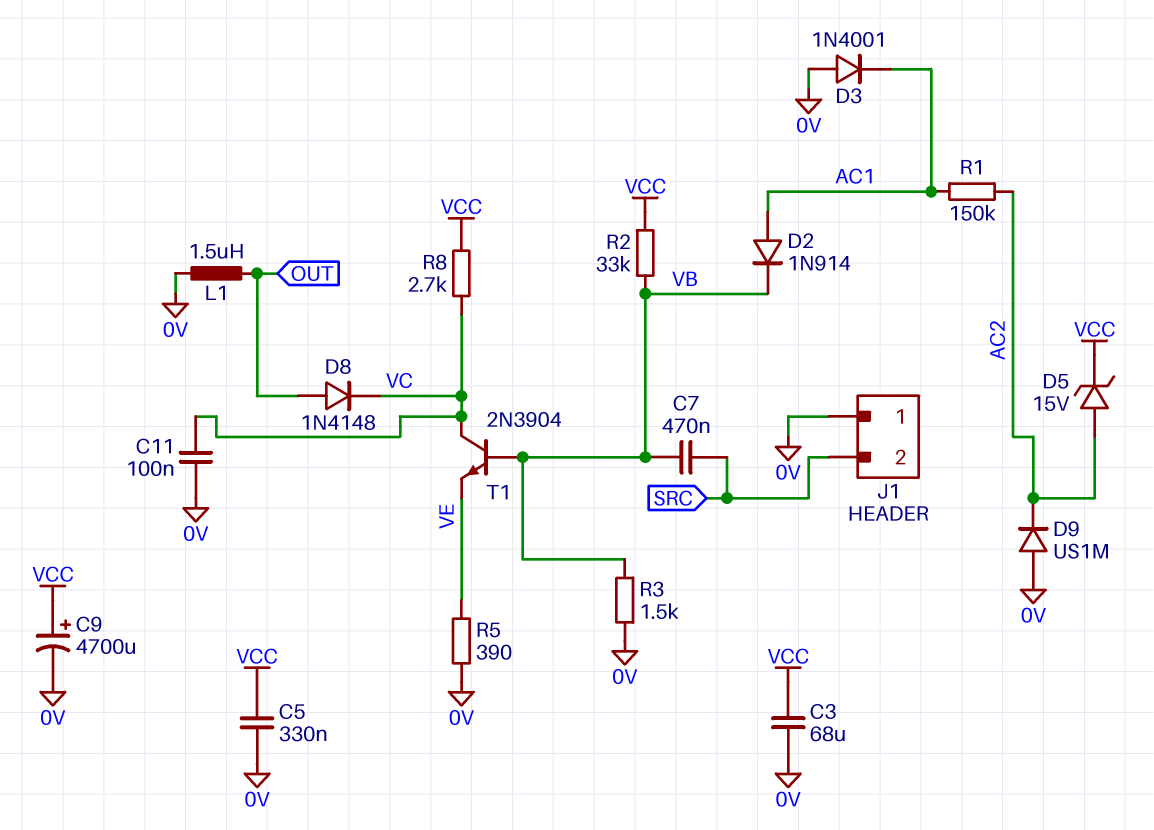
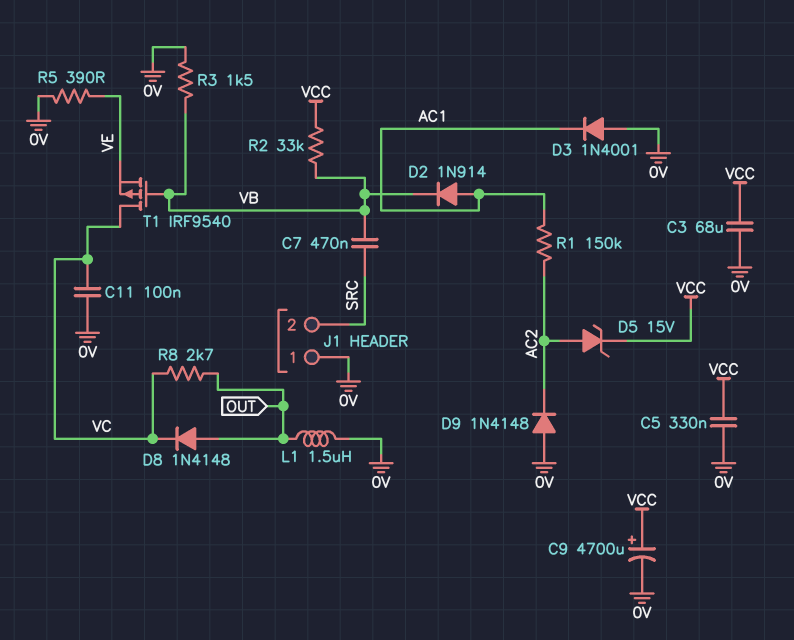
D9: diode US1M (A 0V, K AC2) -> diode 1N4148 (A 0V, K AC2)
R8: 2.7k (VC, VCC) -> 2.7k (OUT, VC)
T1: NPN 2N3904 (B VB, C VC, E VE) -> PMOS IRF9540 (G VB, D VC, S VE)

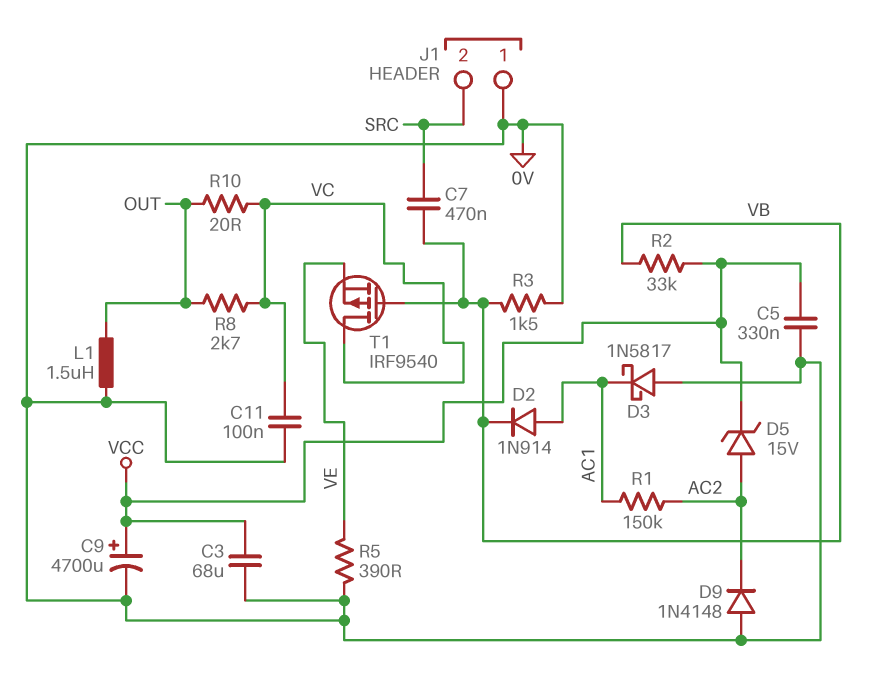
D3: diode 1N4001 (A 0V, K AC1) -> schottky 1N5817 (A 0V, K AC1)
D8: diode 1N4148 (A OUT, K VC) -> none
R10: none -> 20 (OUT, VC)

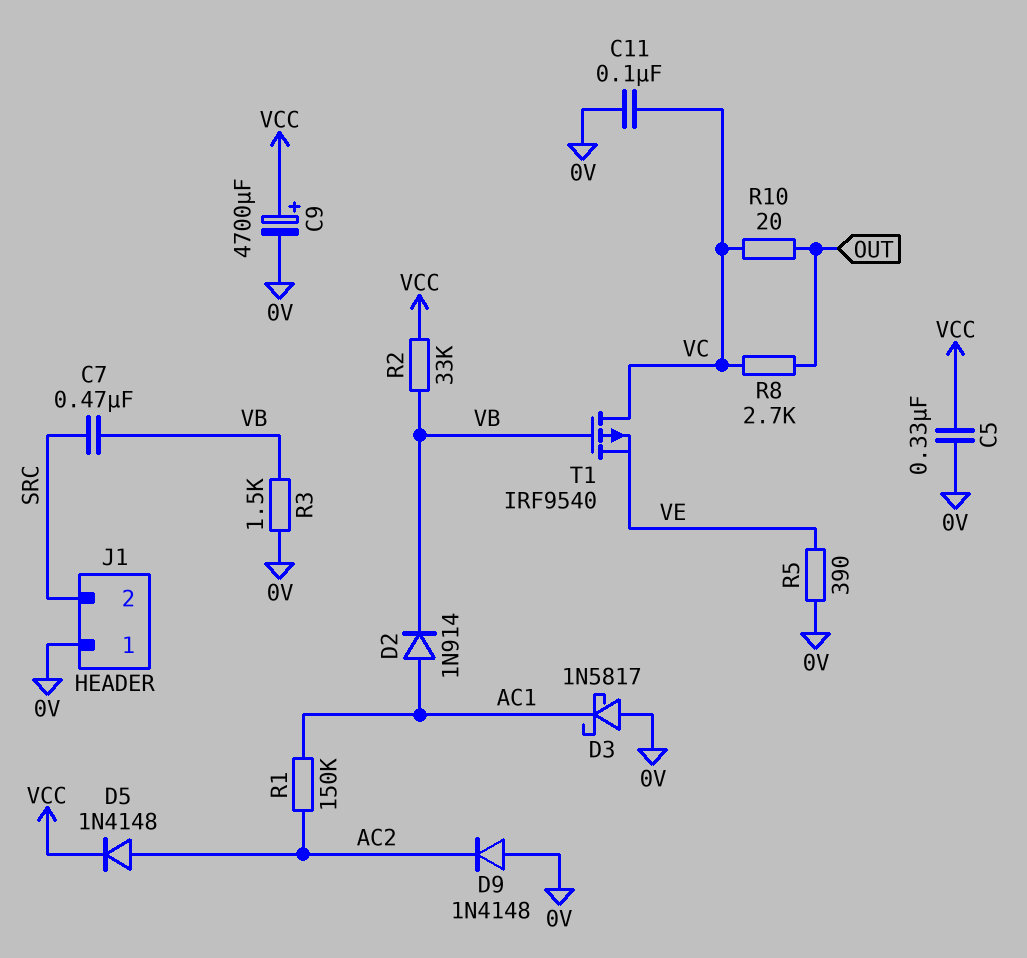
C3: 68uF (0V, VCC) -> none
D5: zener 15V (A AC2, K VCC) -> diode 1N4148 (A AC2, K VCC)
L1: 1.5uH (0V, OUT) -> none

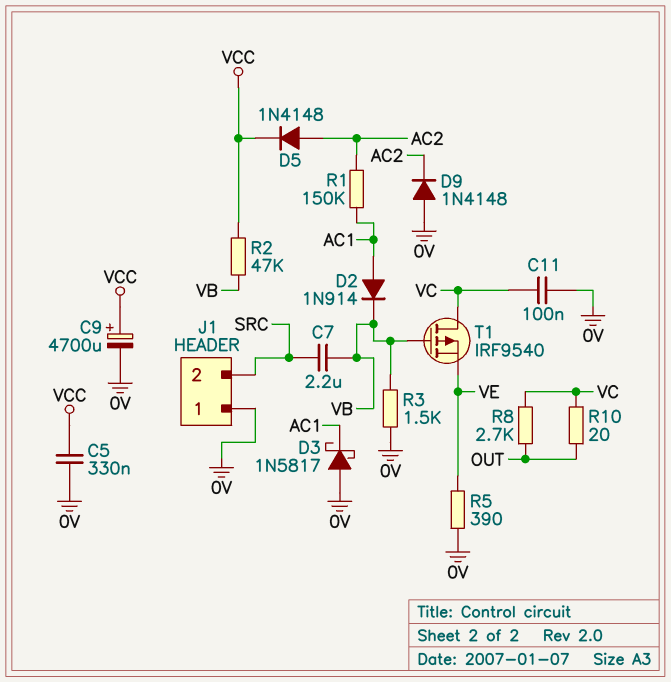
C7: 470nF (SRC, VB) -> 2.2uF (SRC, VB)
R2: 33k (VB, VCC) -> 47k (VB, VCC)

